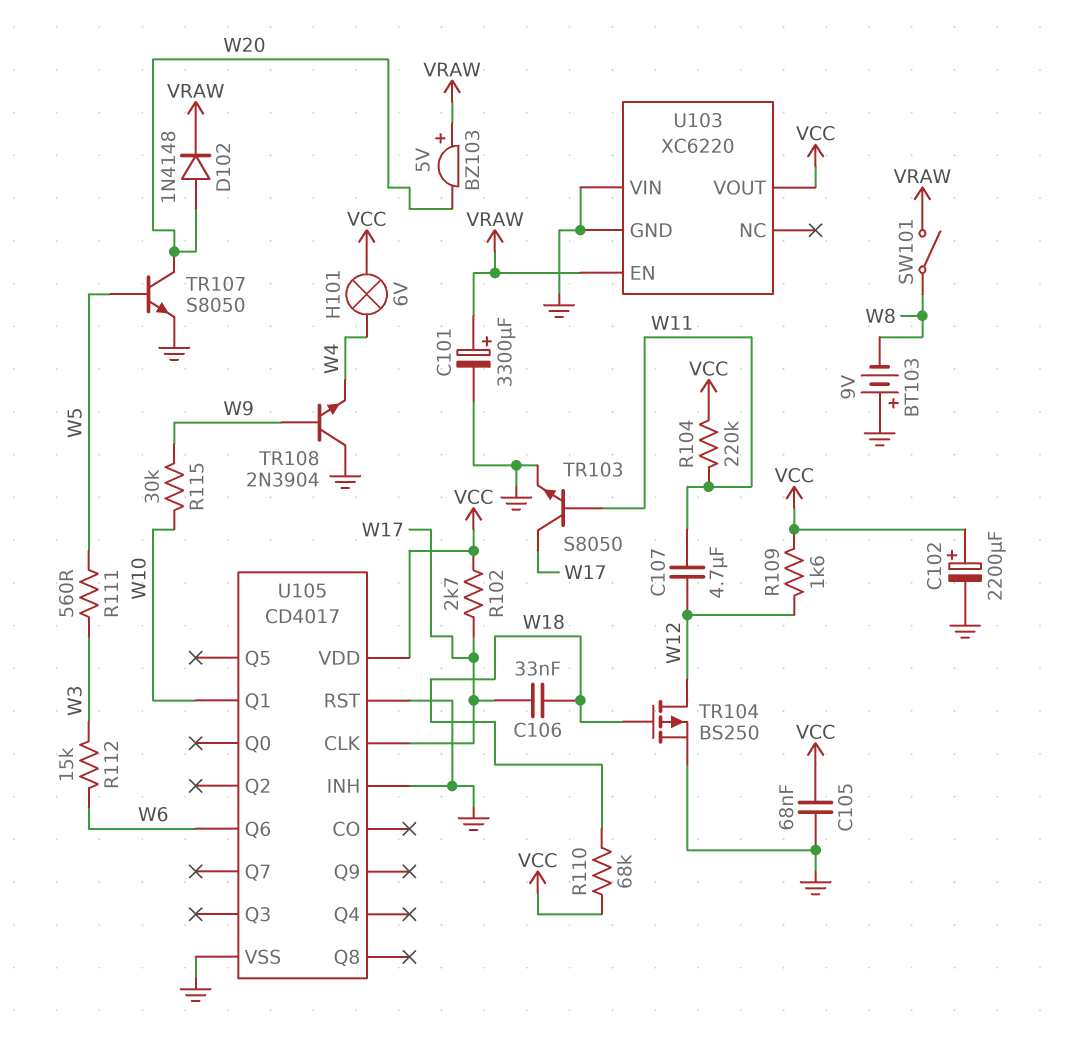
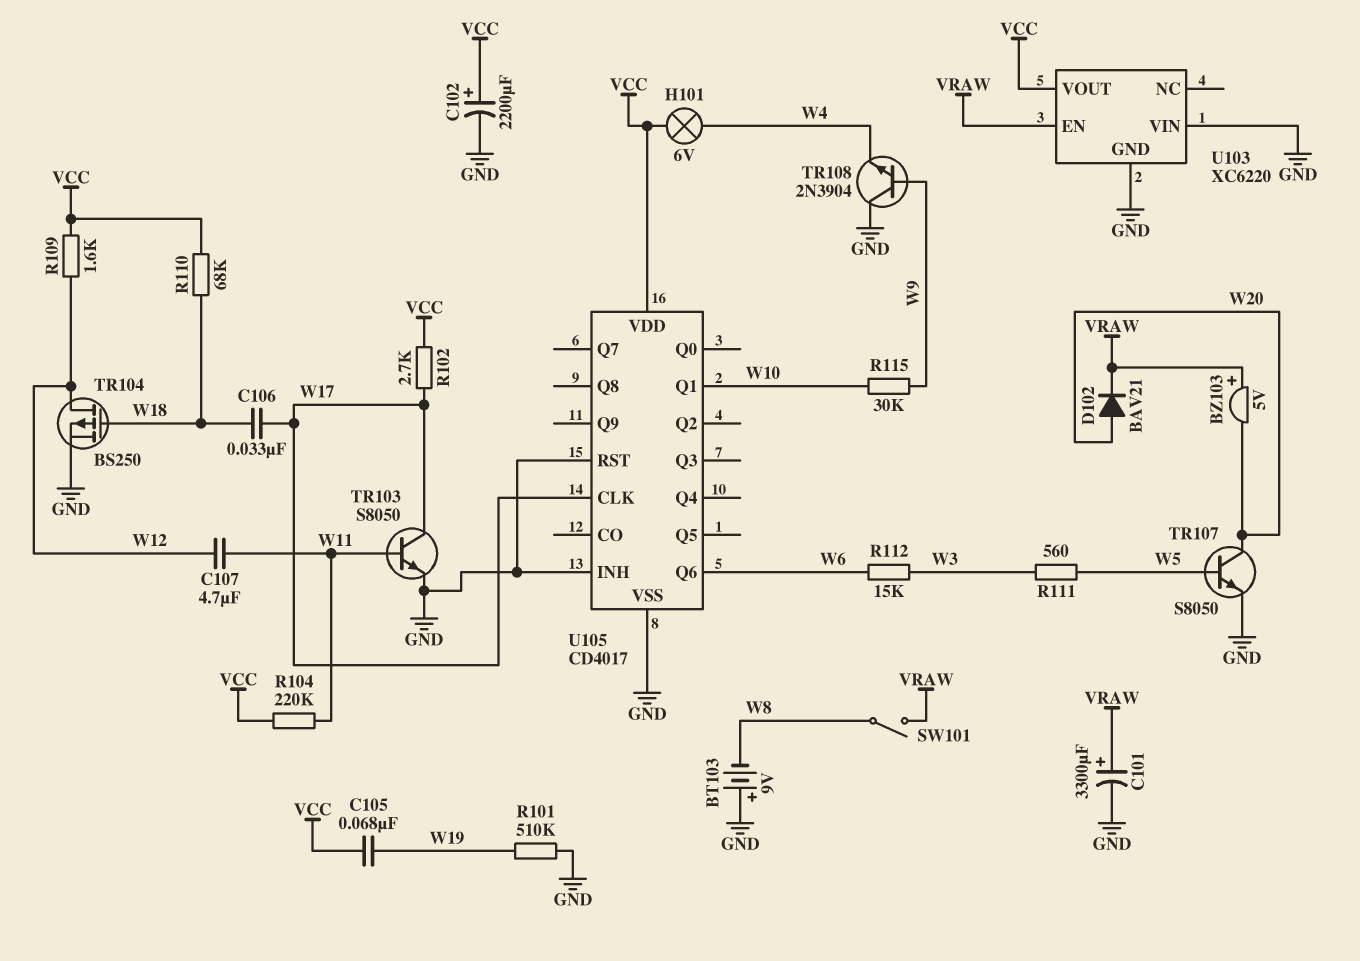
C105: 68nF (GND, VCC) -> 68nF (VCC, W19)
D102: diode 1N4148 (A W20, K VRAW) -> diode BAV21 (A W20, K VRAW)
R101: none -> 510k (GND, W19)

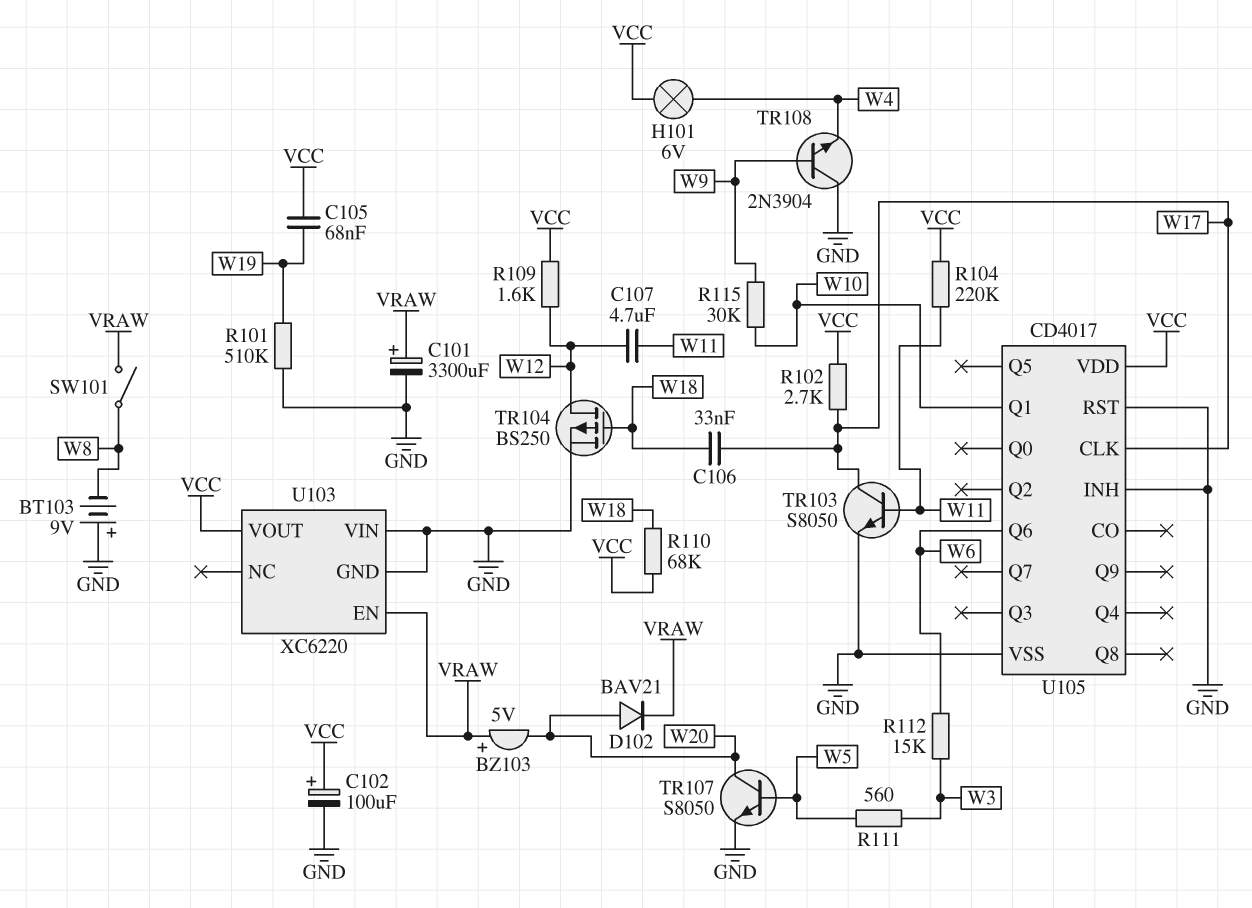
C102: 2200uF (plus VCC, minus GND) -> 100uF (plus VCC, minus GND)

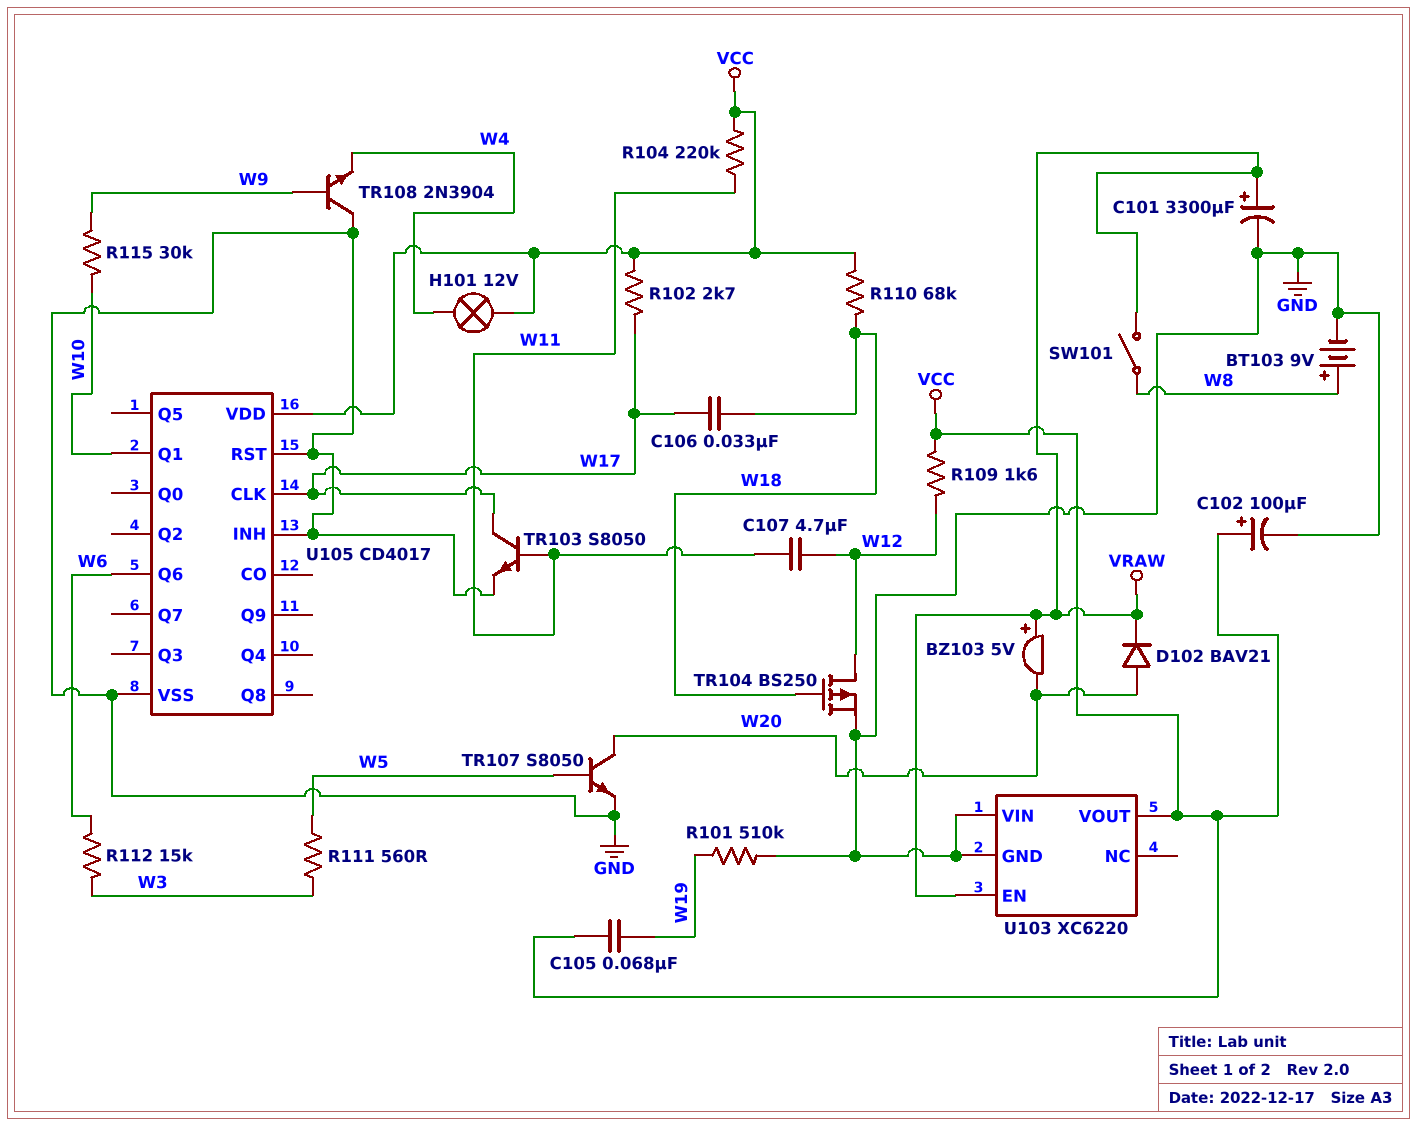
BT103: 9V (plus GND, minus W8) -> 9V (plus W8, minus GND)
H101: lamp 6V (VCC, W4) -> lamp 12V (VCC, W4)

